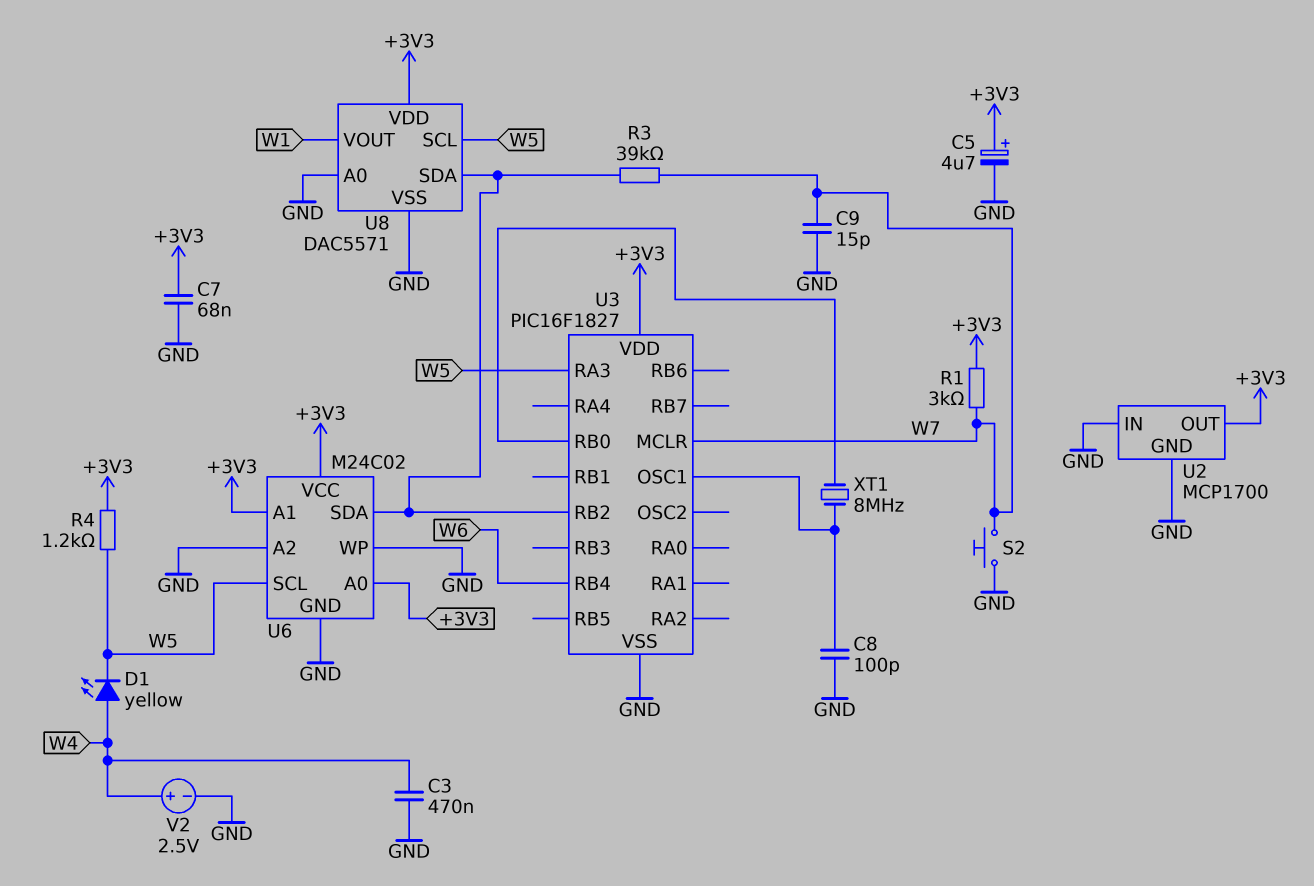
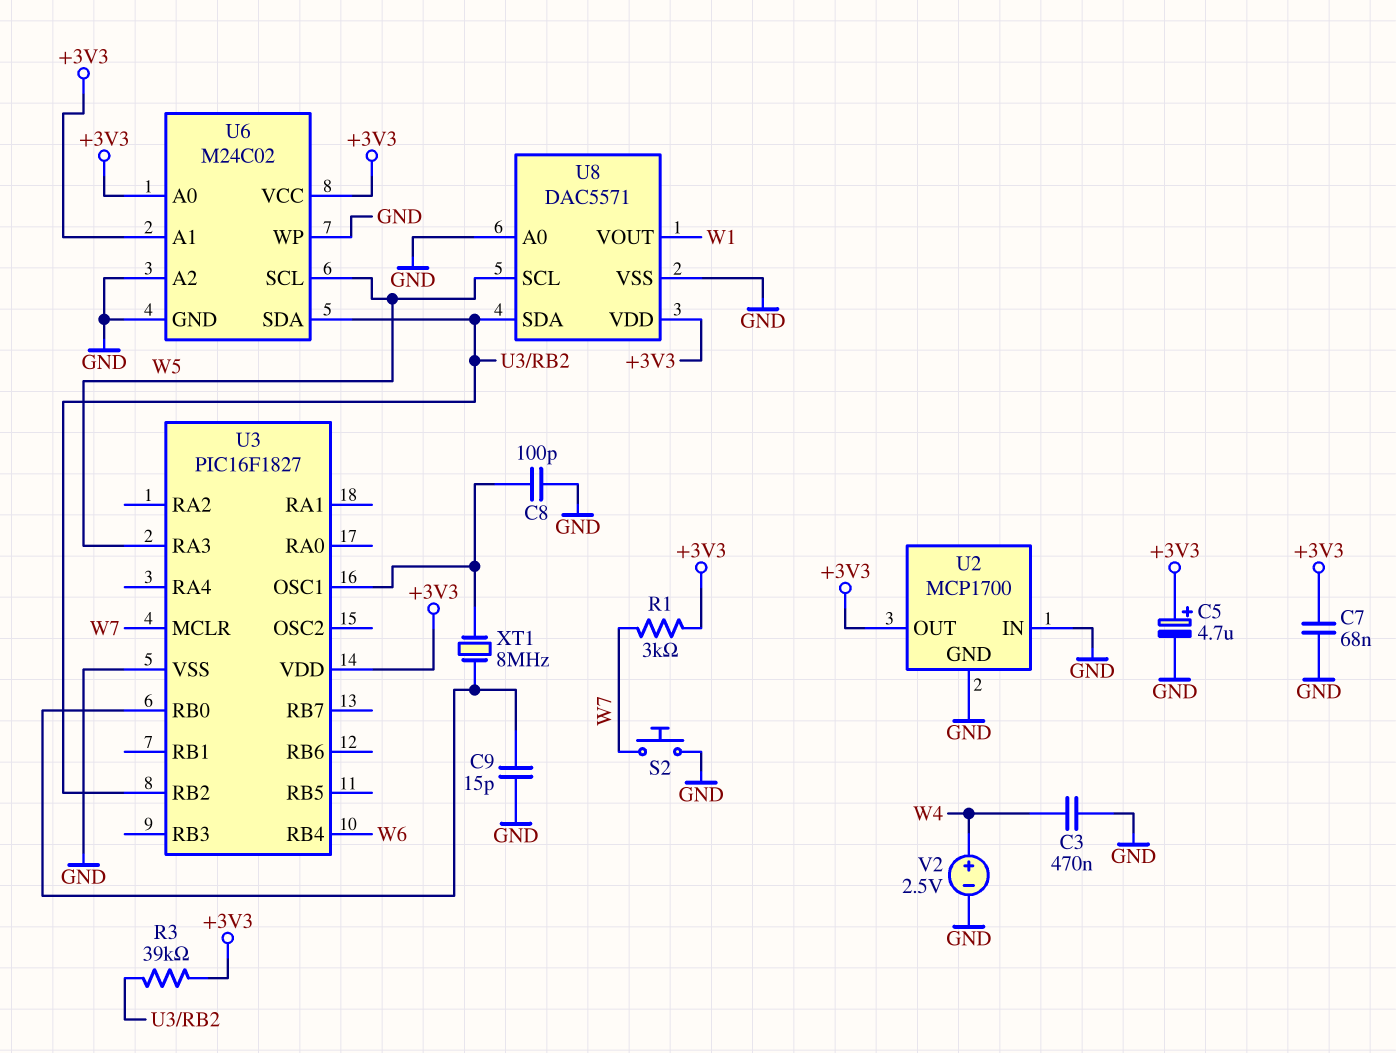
C9: 15pF (GND, W7) -> 15pF (GND, U3/RB0)
D1: LED yellow (A W4, K W5) -> none
R3: 39k (U3/RB2, W7) -> 39k (+3V3, U3/RB2)
R4: 1.2k (+3V3, W5) -> none

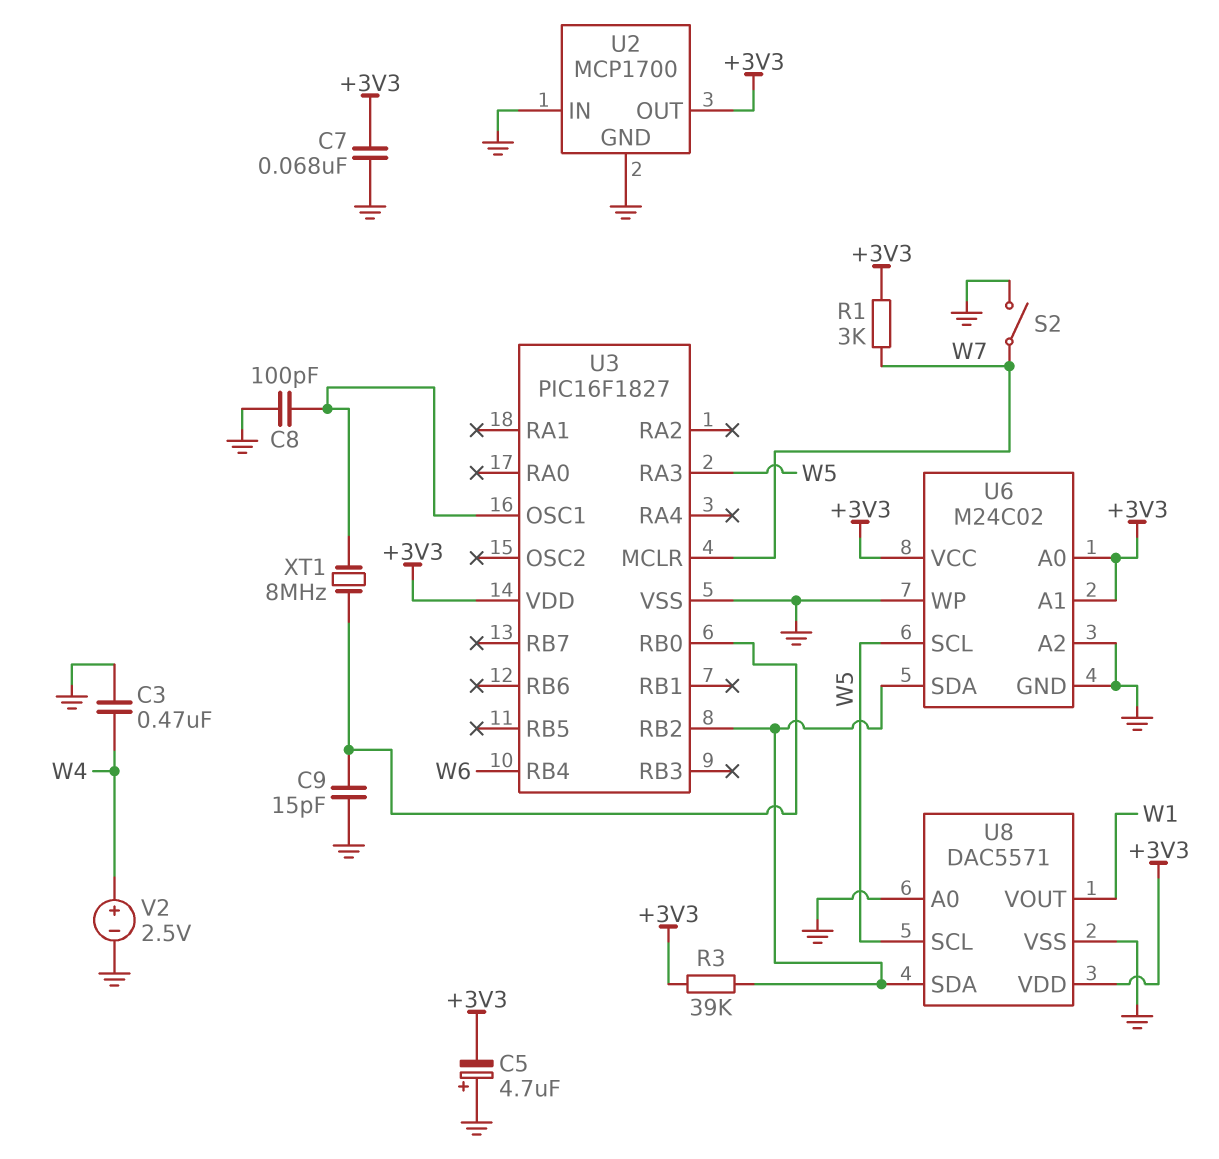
C5: 4.7uF (plus +3V3, minus GND) -> 4.7uF (plus GND, minus +3V3)
S2: button (GND, W7) -> switch (GND, W7)

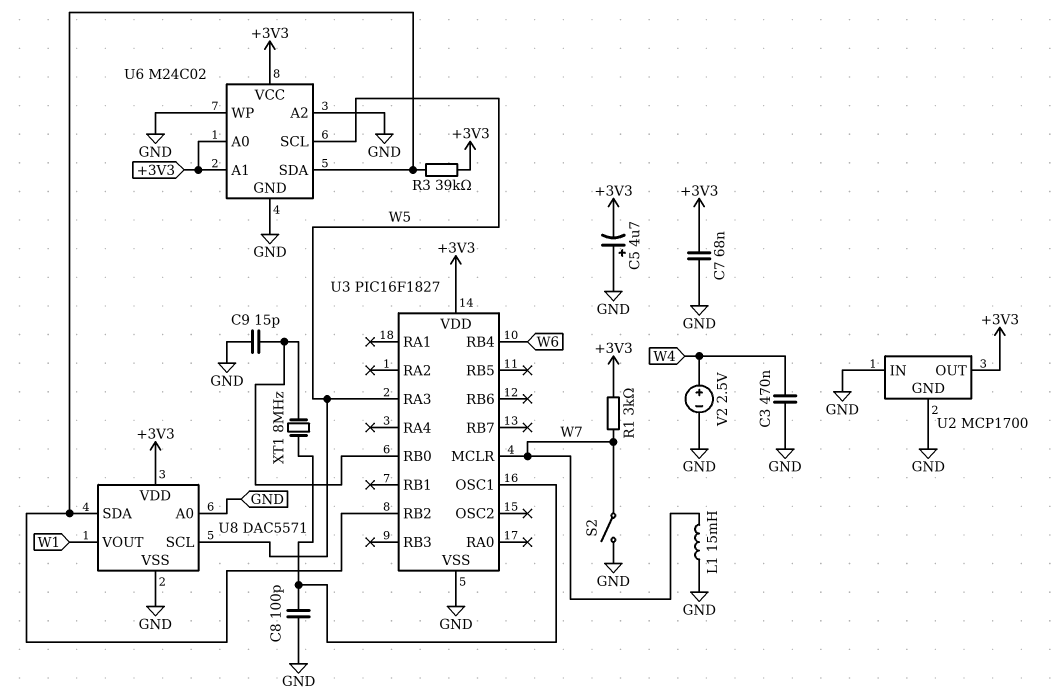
L1: none -> 15mH (GND, W7)

